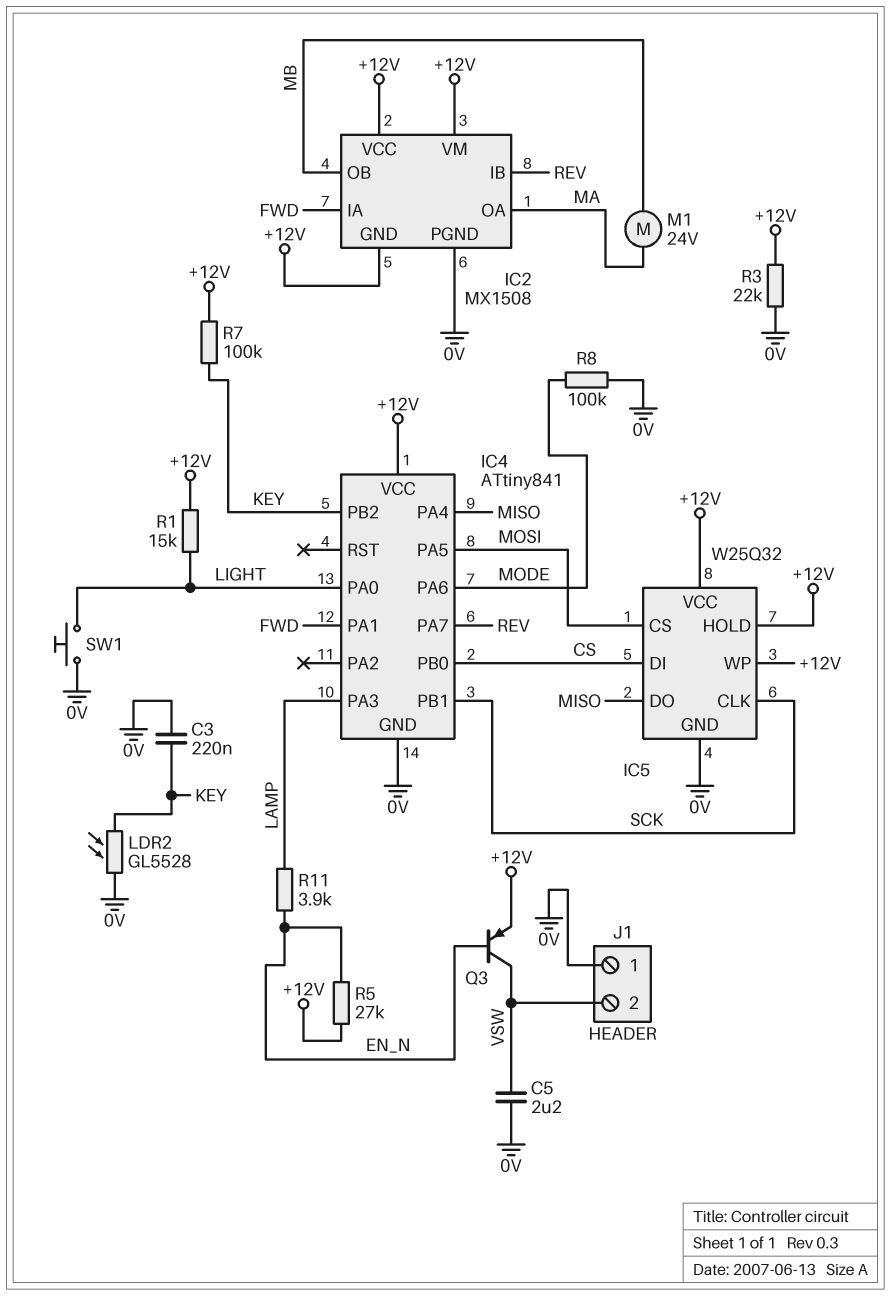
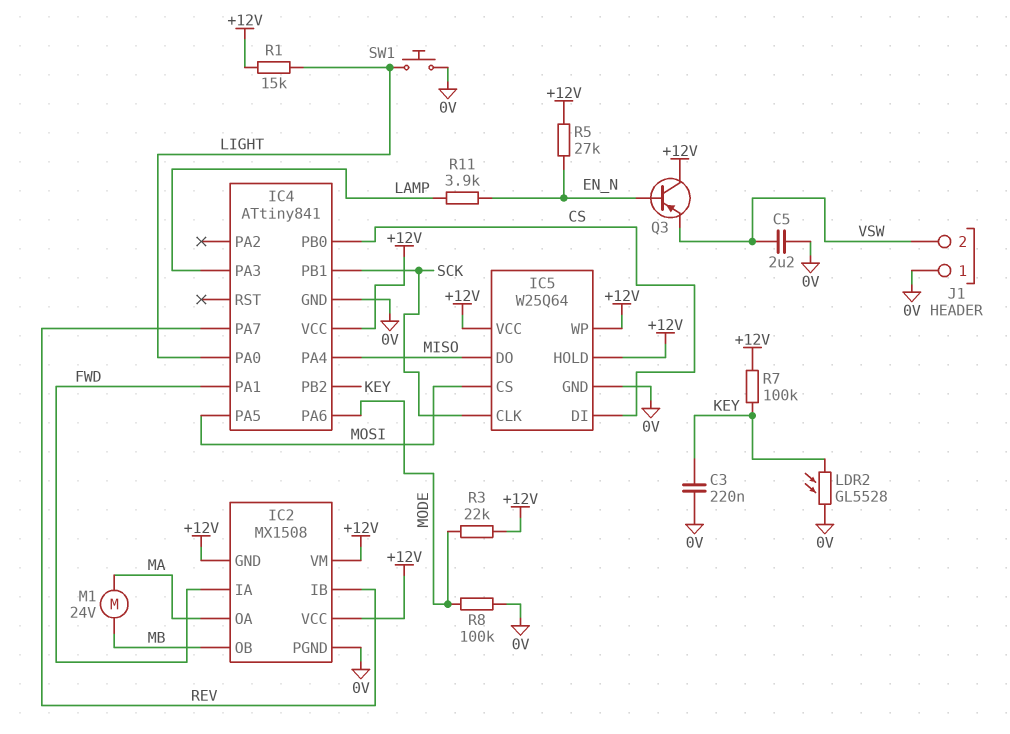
IC5: W25Q32 -> W25Q64
Q3: PNP (B EN_N, C VSW, E +12V) -> PNP (B EN_N, C +12V, E VSW)
R3: 22k (+12V, 0V) -> 22k (+12V, MODE)

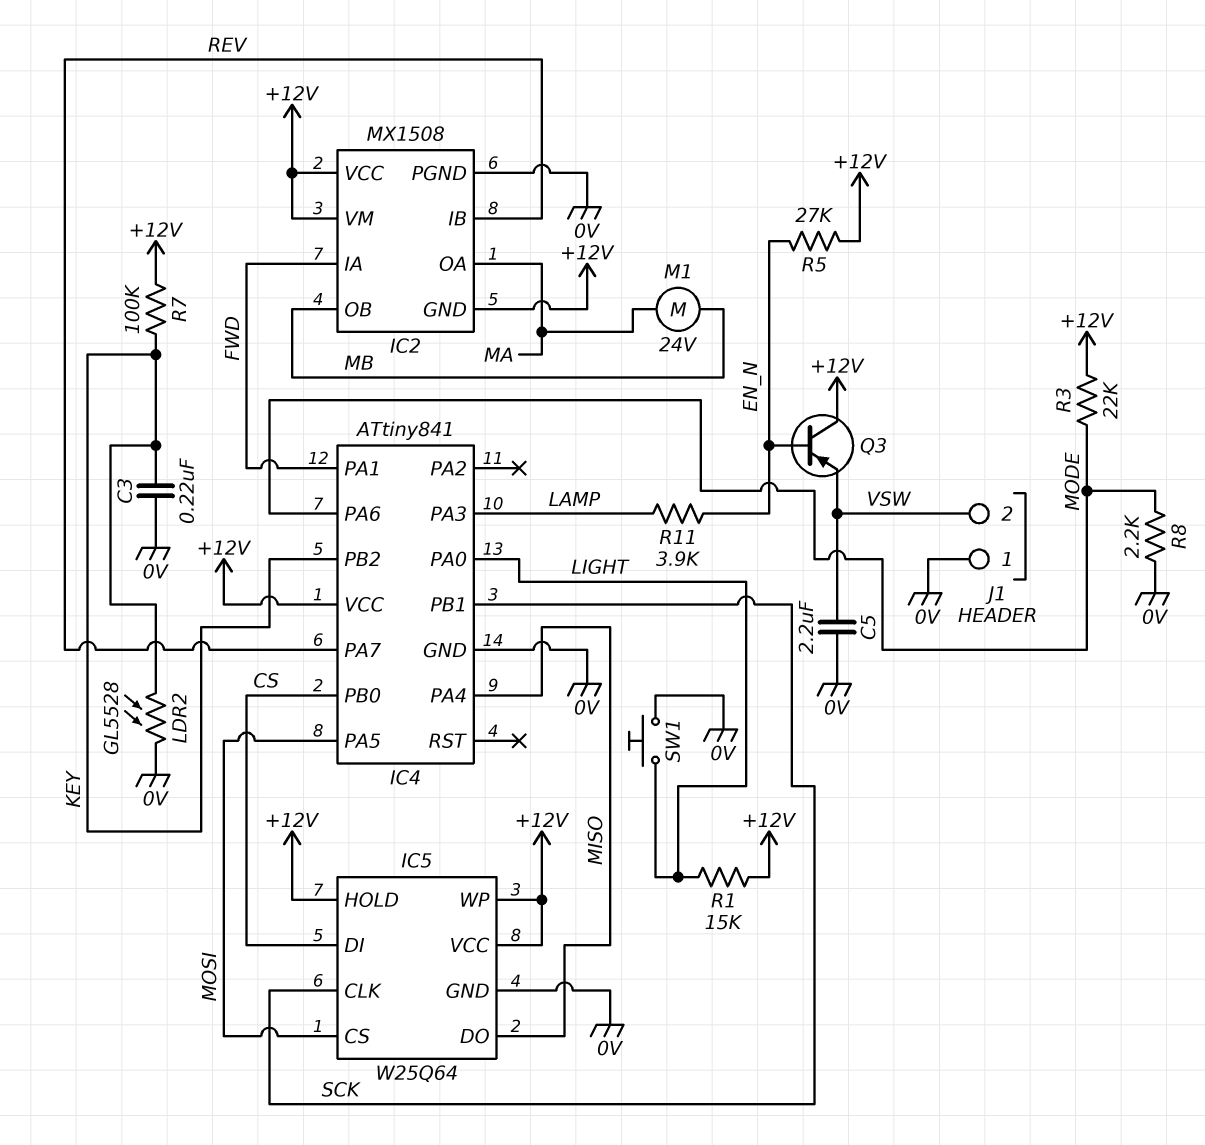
R8: 100k (0V, MODE) -> 2.2k (0V, MODE)

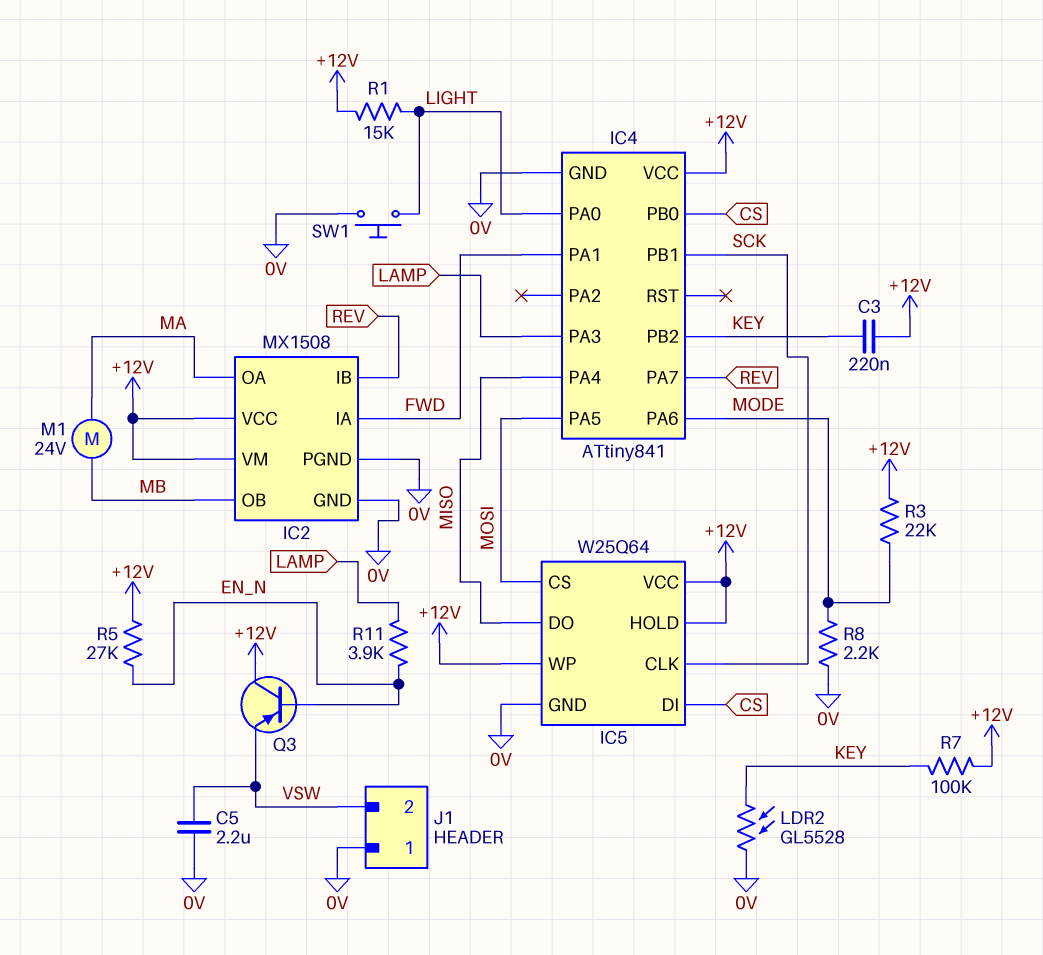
C3: 220nF (0V, KEY) -> 220nF (+12V, KEY)
IC2 pin GND: +12V -> 0V

